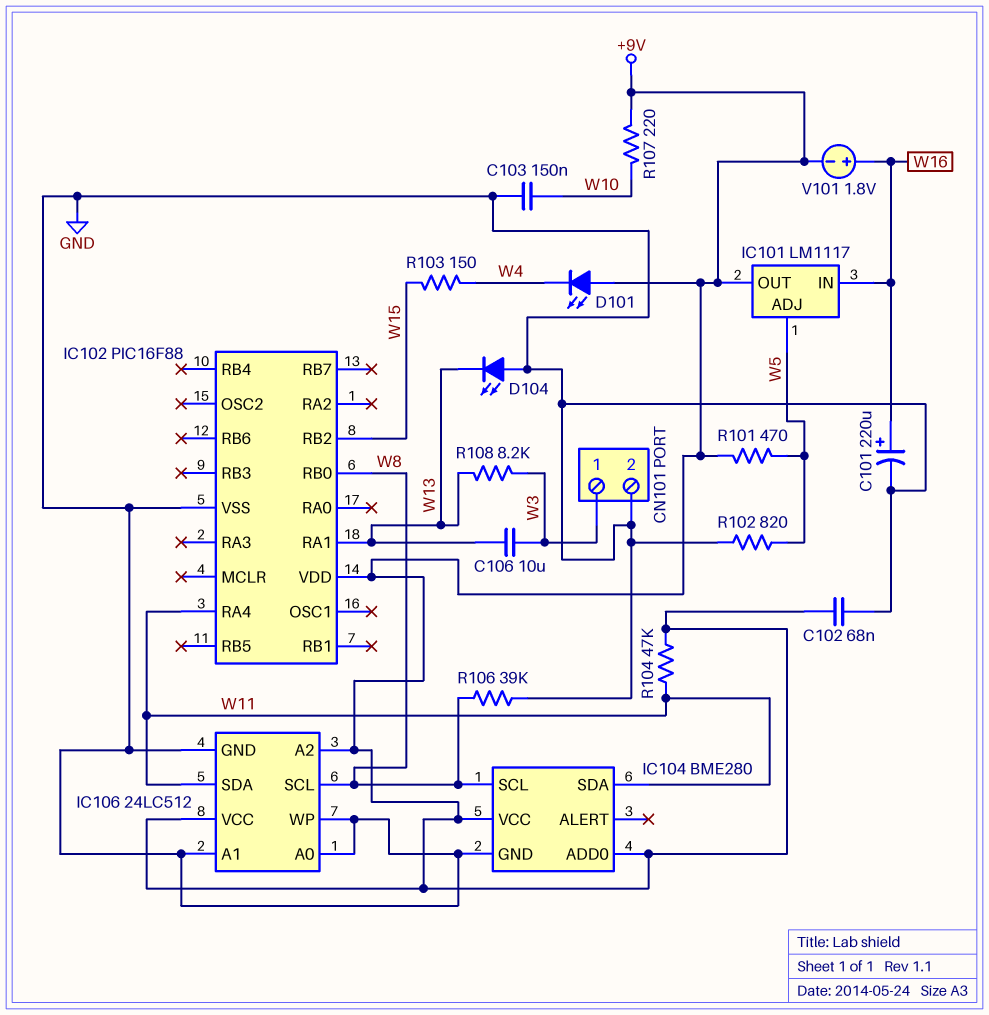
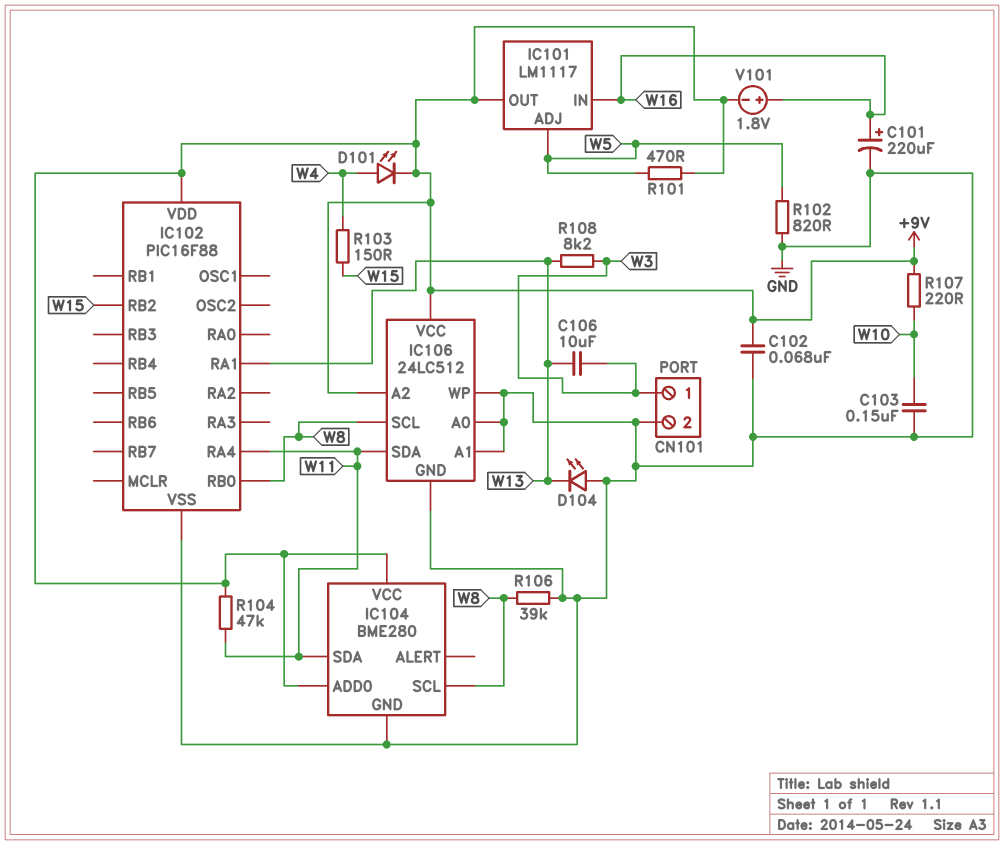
D101: LED (A +9V, K W4) -> LED (A W4, K +9V)

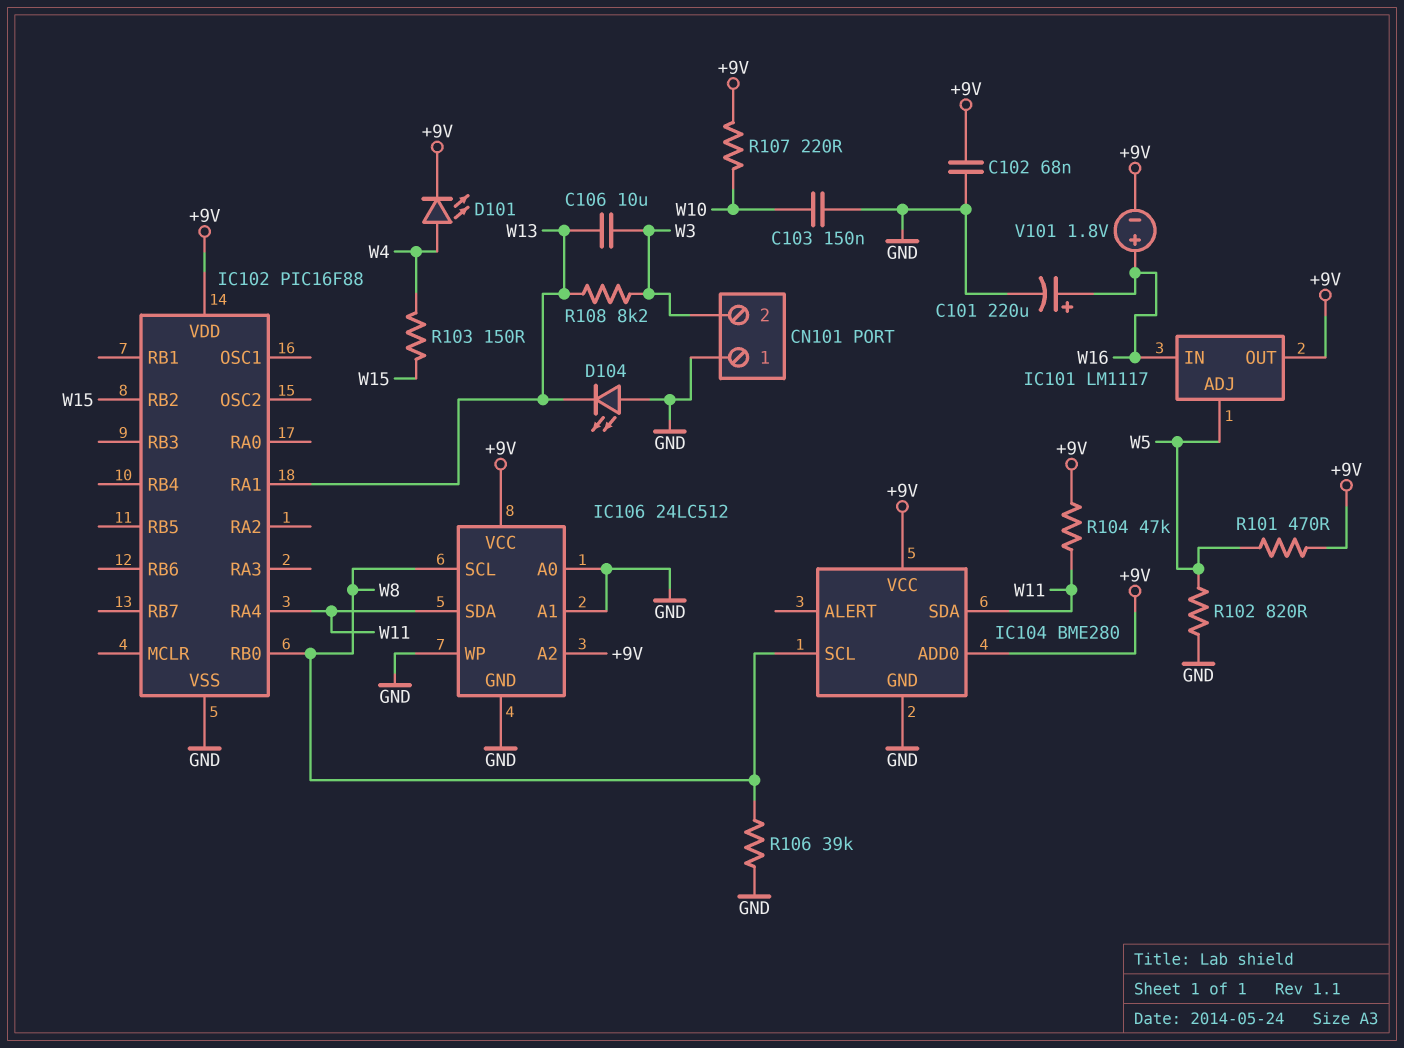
CN101 pin 1: W3 -> GND
CN101 pin 2: GND -> W3

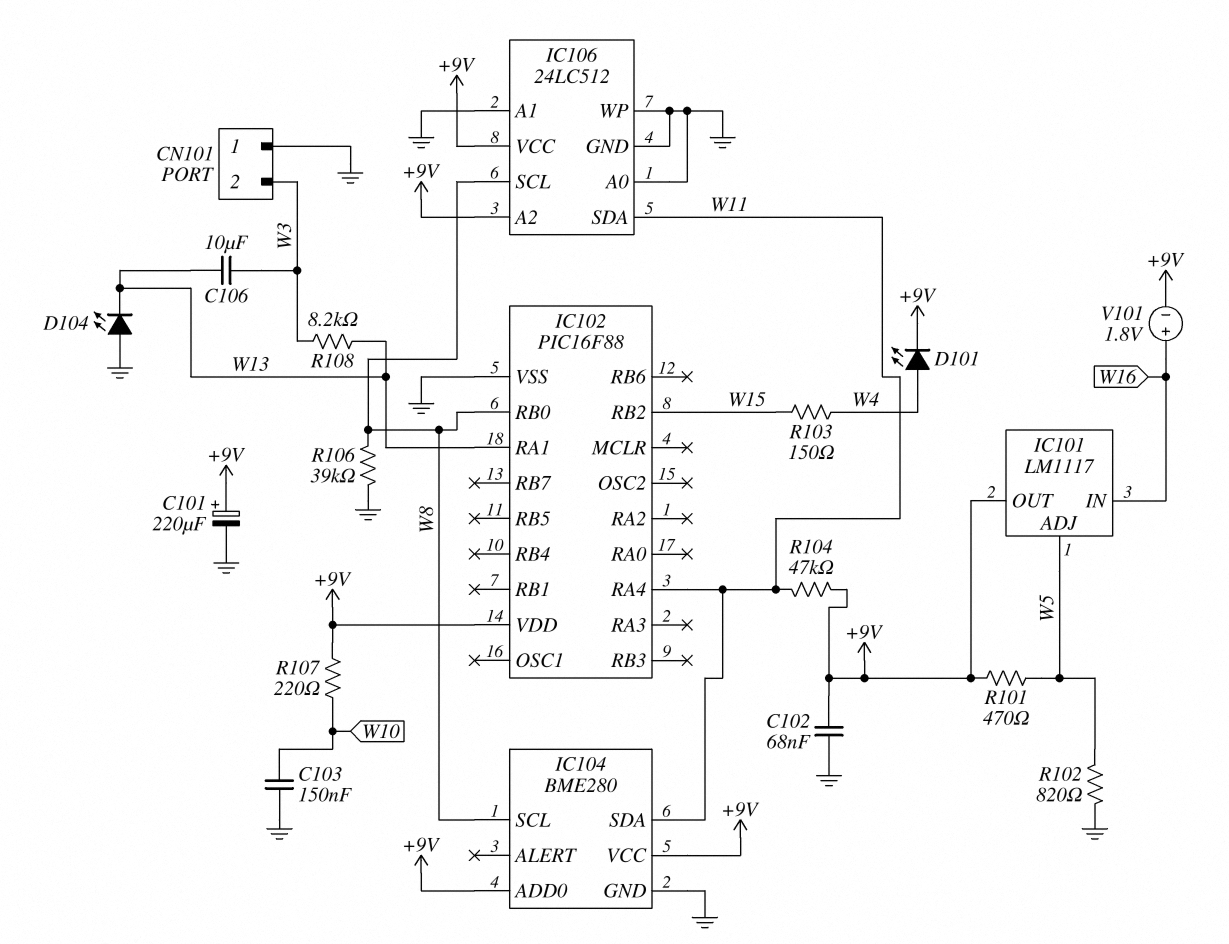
C101: 220uF (plus W16, minus GND) -> 220uF (plus +9V, minus GND)

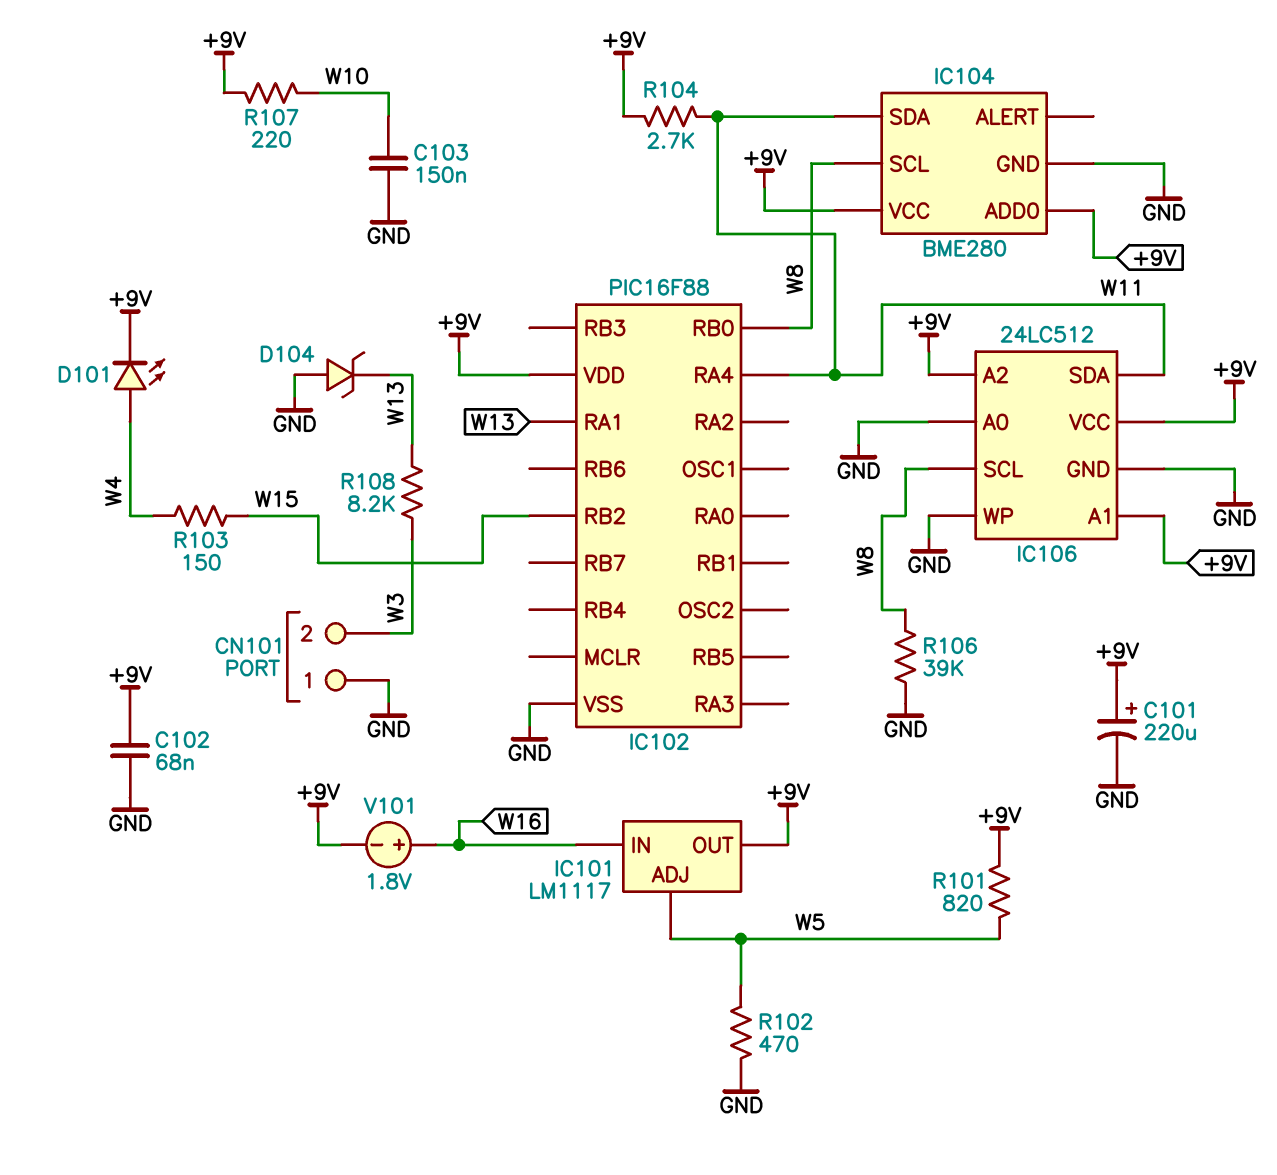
C106: 10uF (W3, W13) -> none
D104: LED (A GND, K W13) -> zener (A GND, K W13)
IC106 pin A1: GND -> +9V
R101: 470 (+9V, W5) -> 820 (+9V, W5)
R102: 820 (GND, W5) -> 470 (GND, W5)
R104: 47k (+9V, W11) -> 2.7k (+9V, W11)

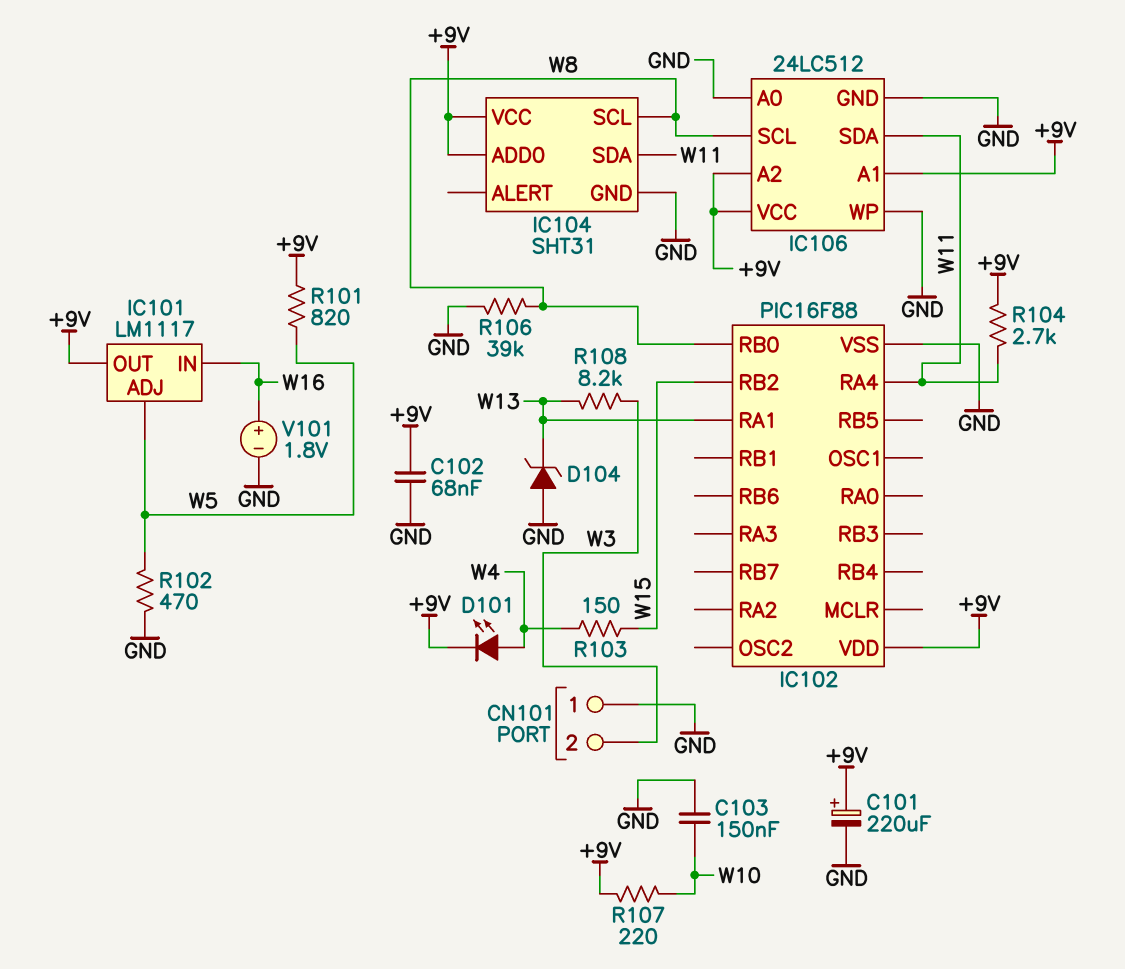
IC104: BME280 -> SHT31
V101: 1.8V (plus W16, minus +9V) -> 1.8V (plus W16, minus GND)

